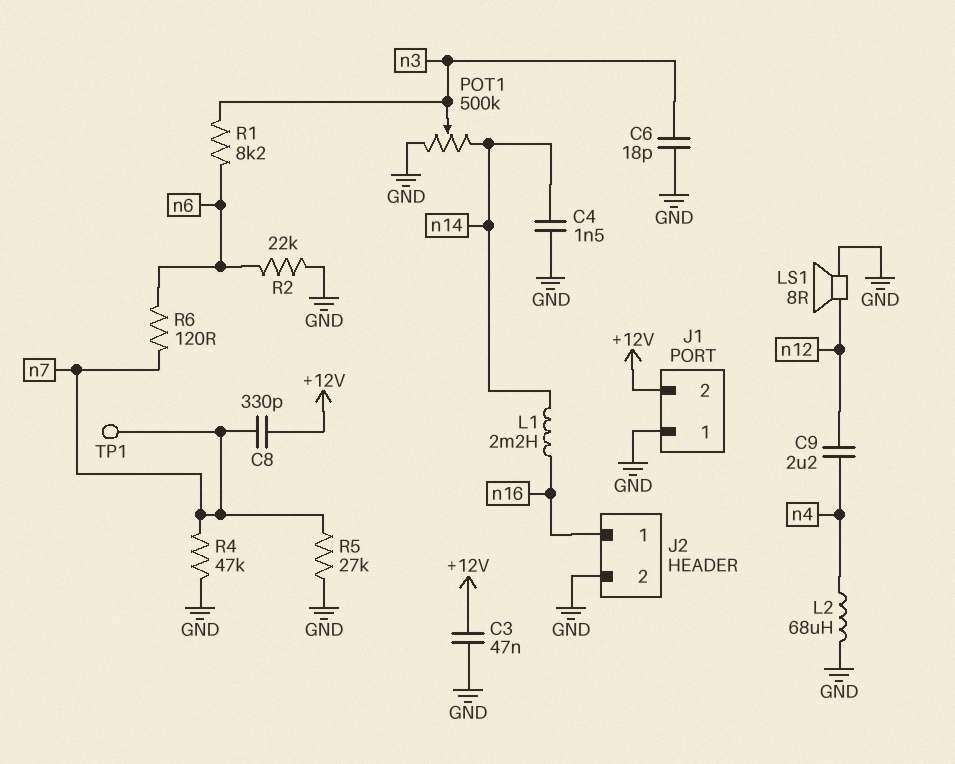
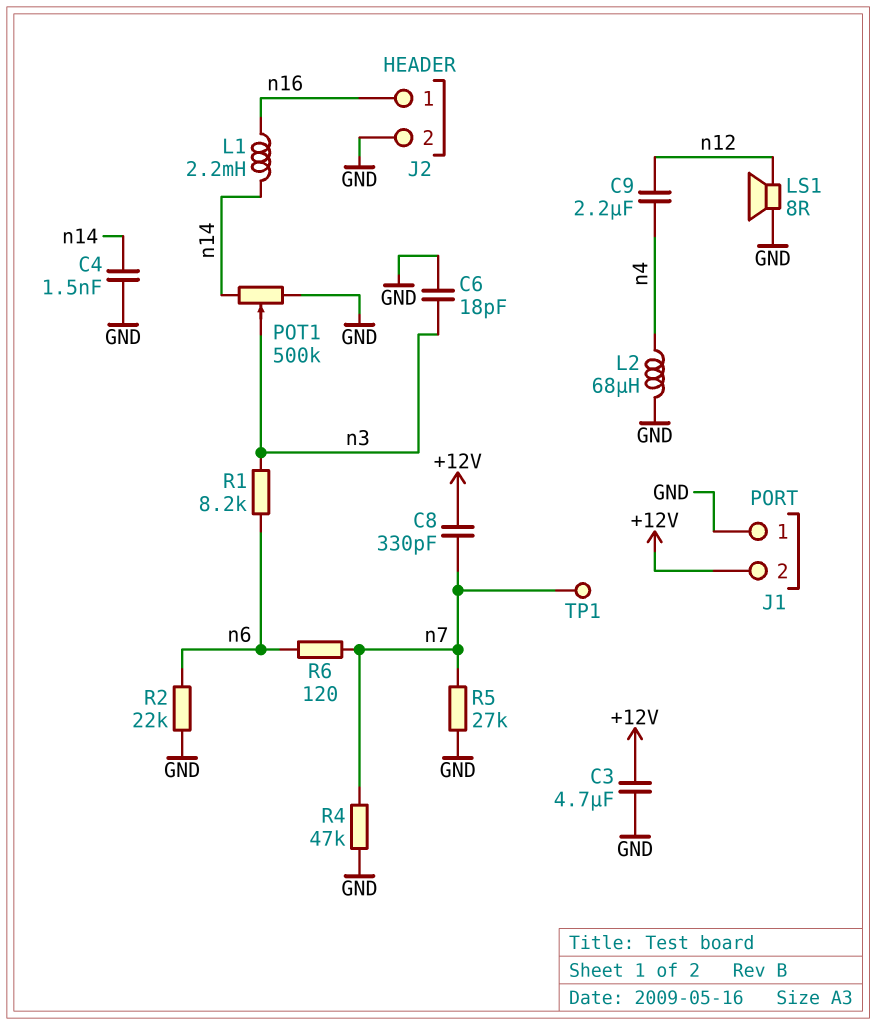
C3: 47nF (+12V, GND) -> 4.7uF (+12V, GND)

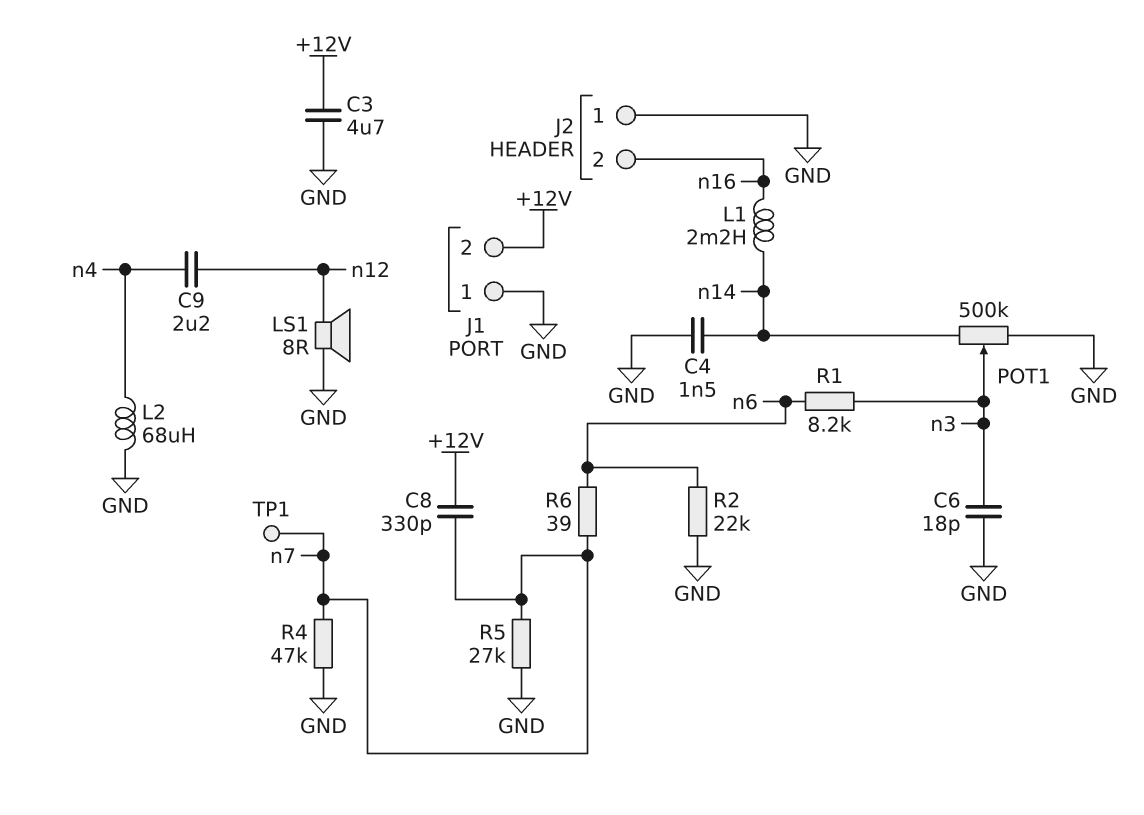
J2 pin 1: n16 -> GND
J2 pin 2: GND -> n16
R6: 120 (n6, n7) -> 39 (n6, n7)

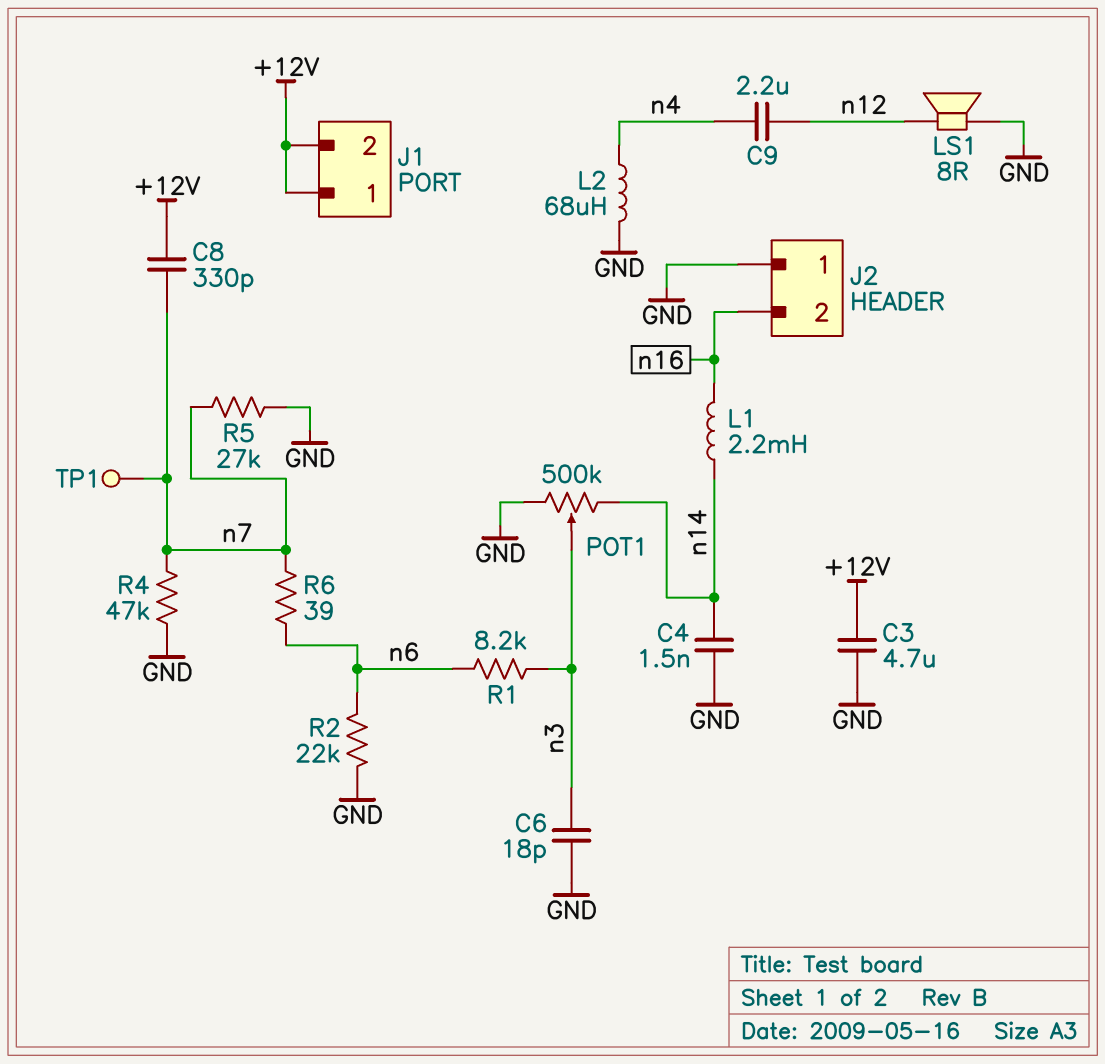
J1 pin 1: GND -> +12V

